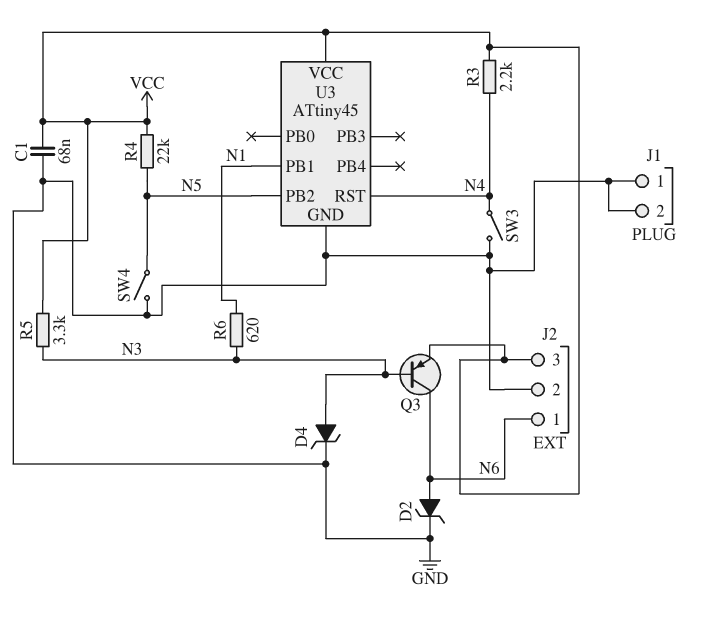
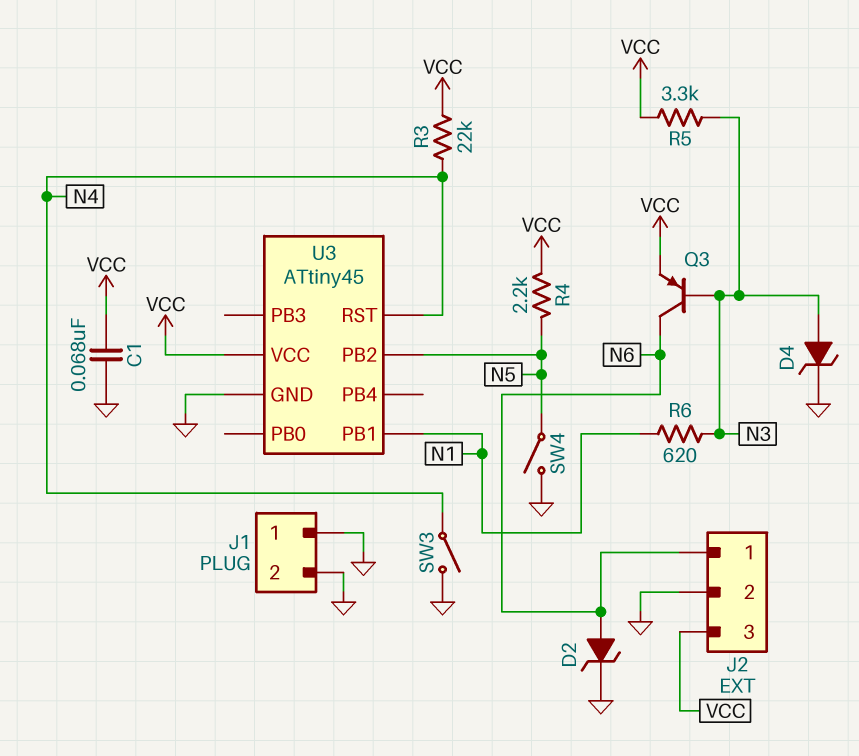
R3: 2.2k (N4, VCC) -> 22k (N4, VCC)
R4: 22k (N5, VCC) -> 2.2k (N5, VCC)

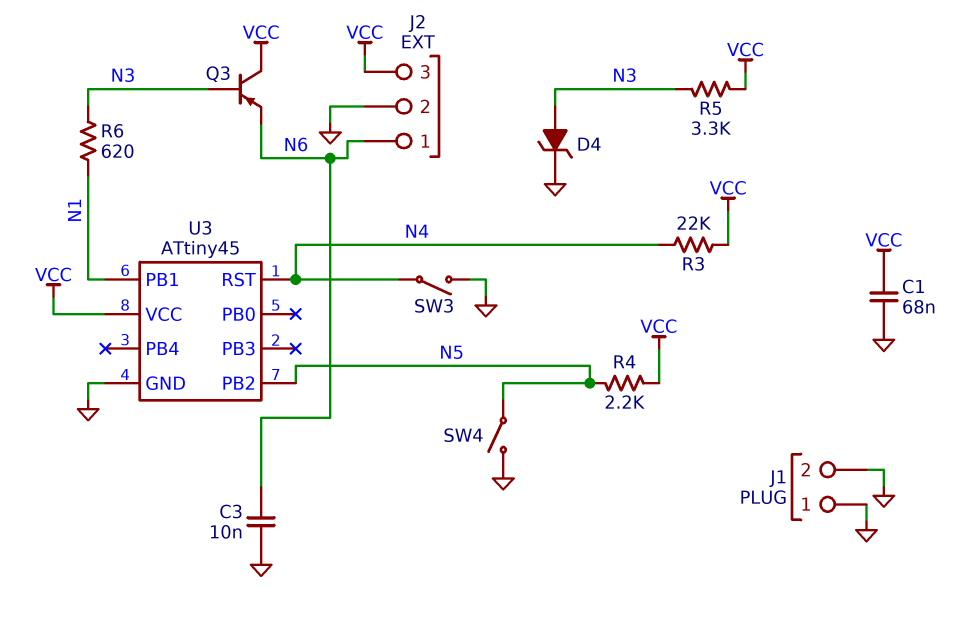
C3: none -> 10nF (GND, N6)
D2: zener (A N6, K GND) -> none
Q3: PNP (B N3, C N6, E VCC) -> PNP (B N3, C VCC, E N6)

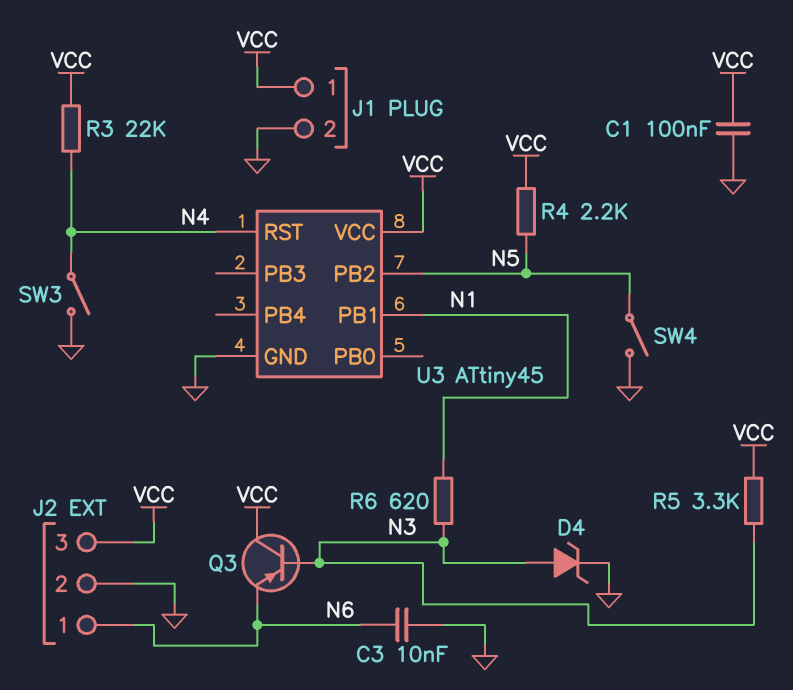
C1: 68nF (GND, VCC) -> 100nF (GND, VCC)
J1 pin 1: GND -> VCC

